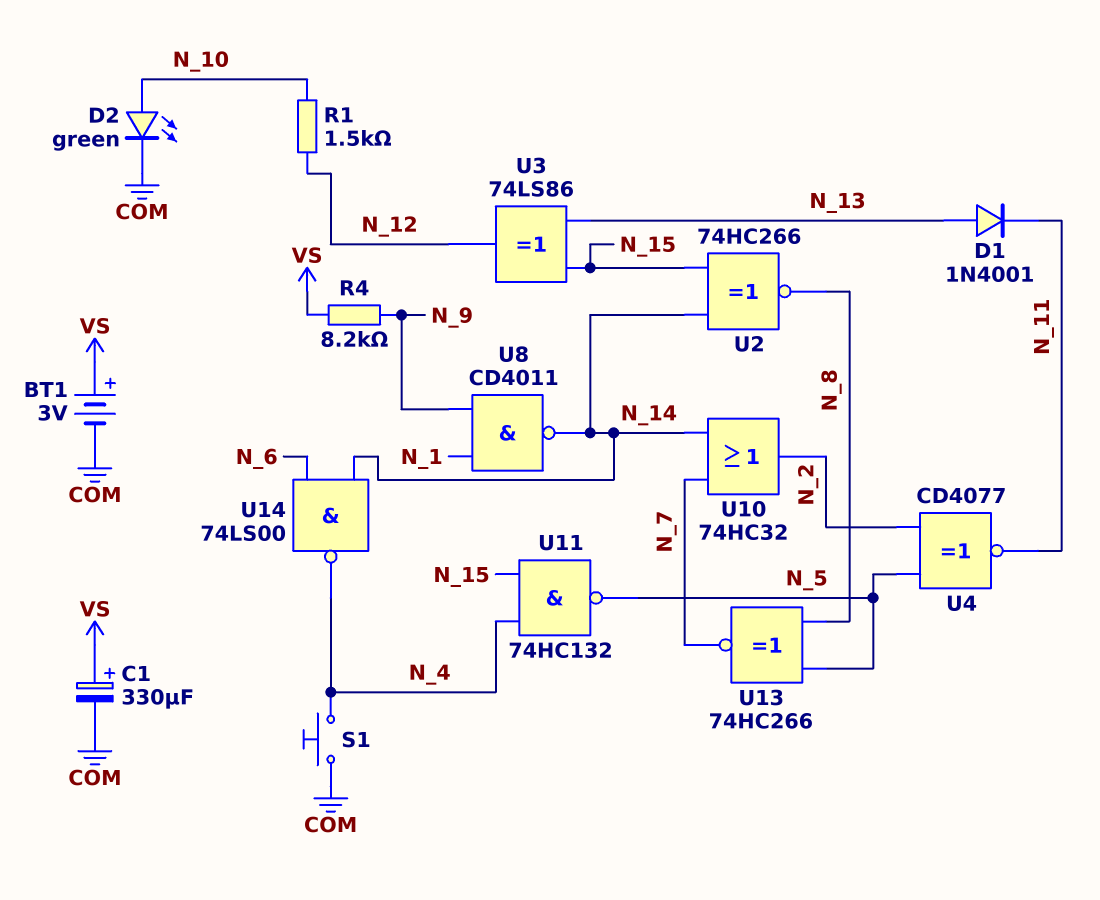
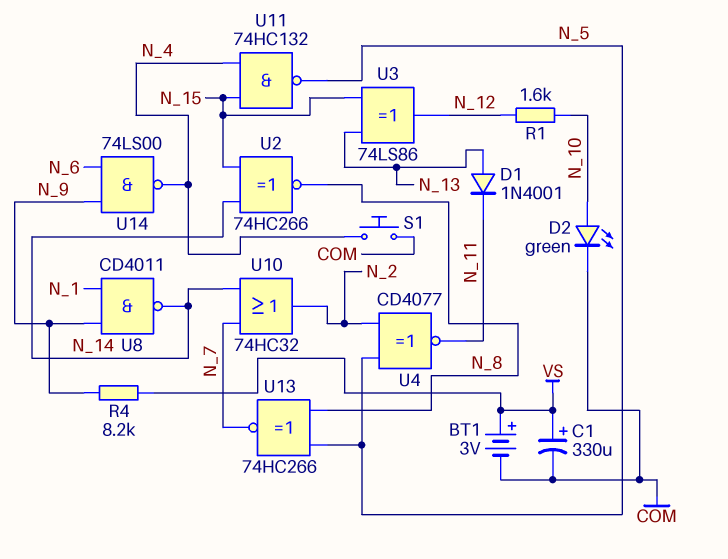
R1: 1.5k (N_10, N_12) -> 1.6k (N_10, N_12)
U14: NAND 74LS00 (in N_6, in N_14, out N_4) -> NAND 74LS00 (in N_6, in N_9, out N_4)

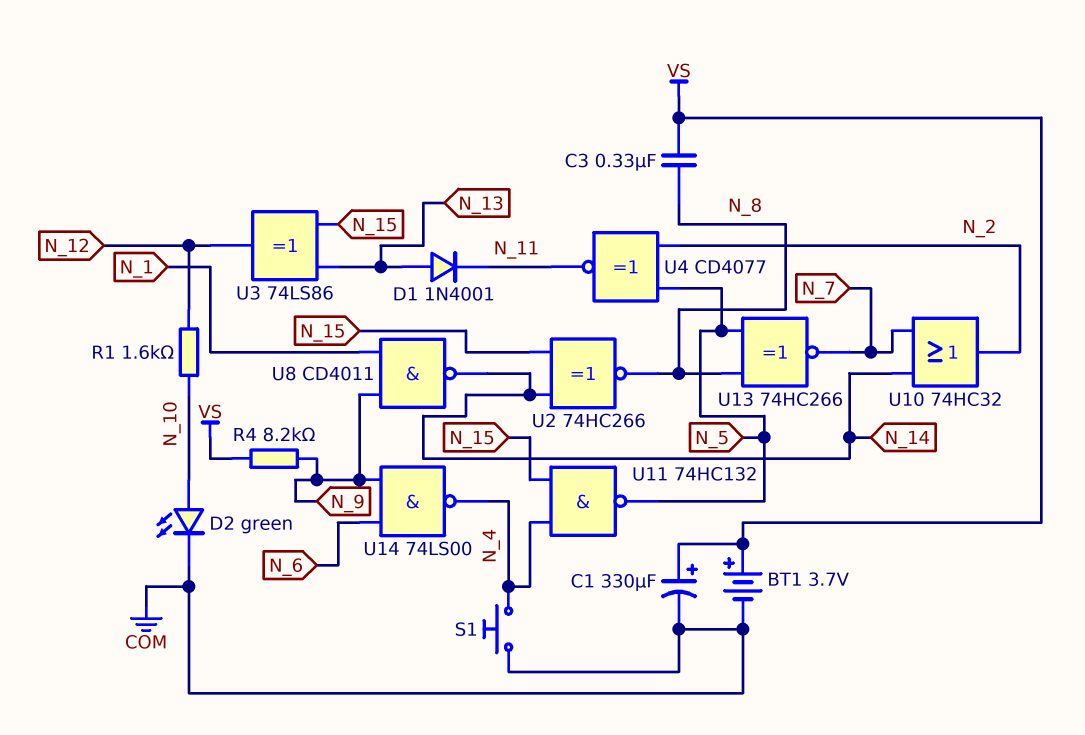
BT1: 3V (plus VS, minus COM) -> 3.7V (plus VS, minus COM)
C3: none -> 330nF (N_8, VS)

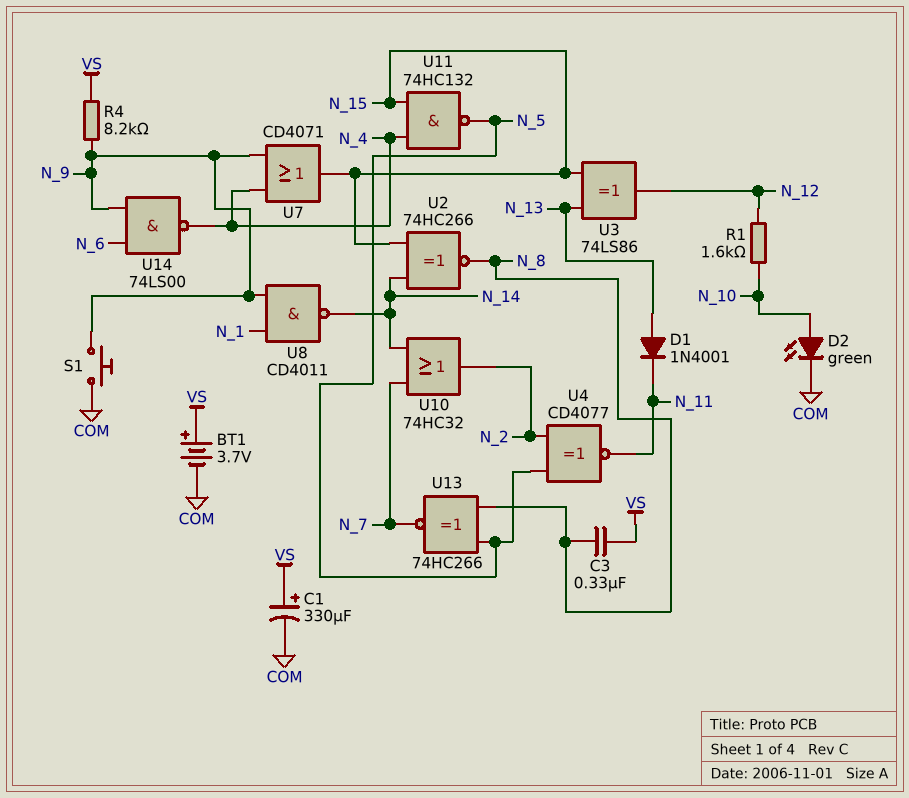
S1: button (COM, N_4) -> button (COM, N_9)
U7: none -> OR CD4071 (in N_4, in N_9, out N_15)

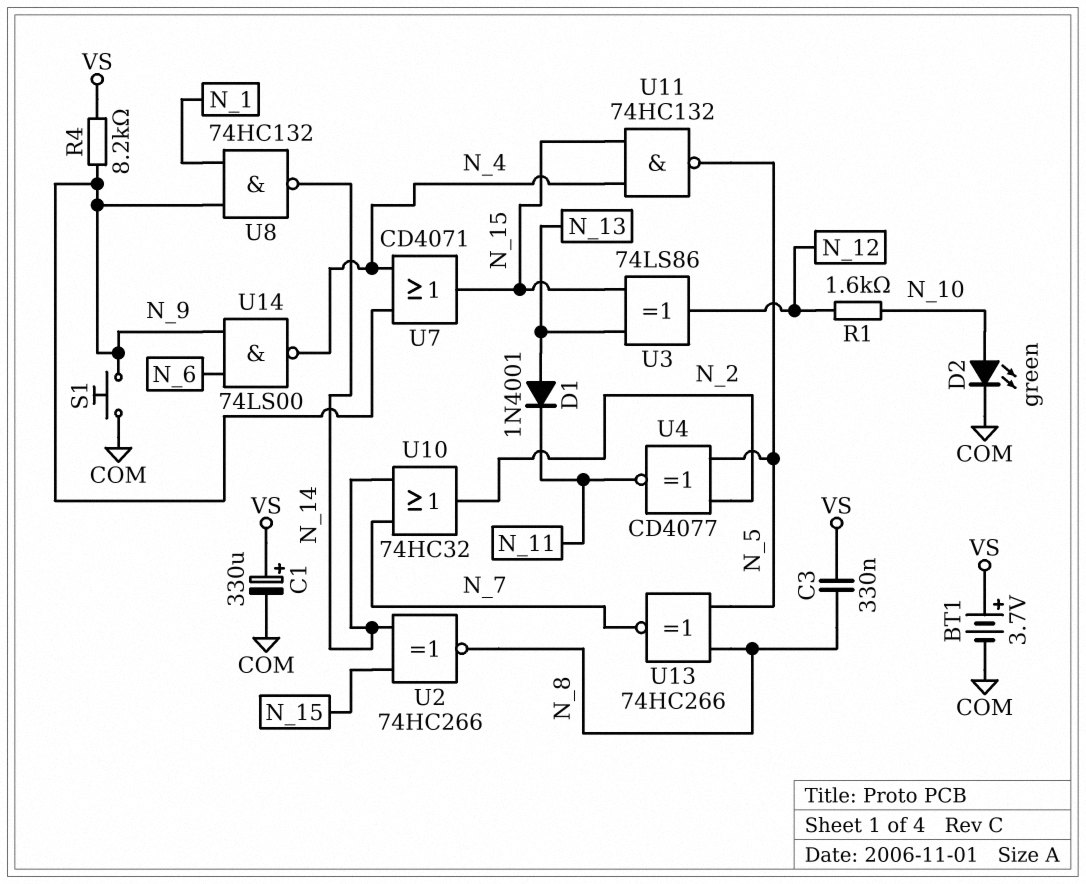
U8: NAND CD4011 (in N_1, in N_9, out N_14) -> NAND 74HC132 (in N_1, in N_9, out N_14)

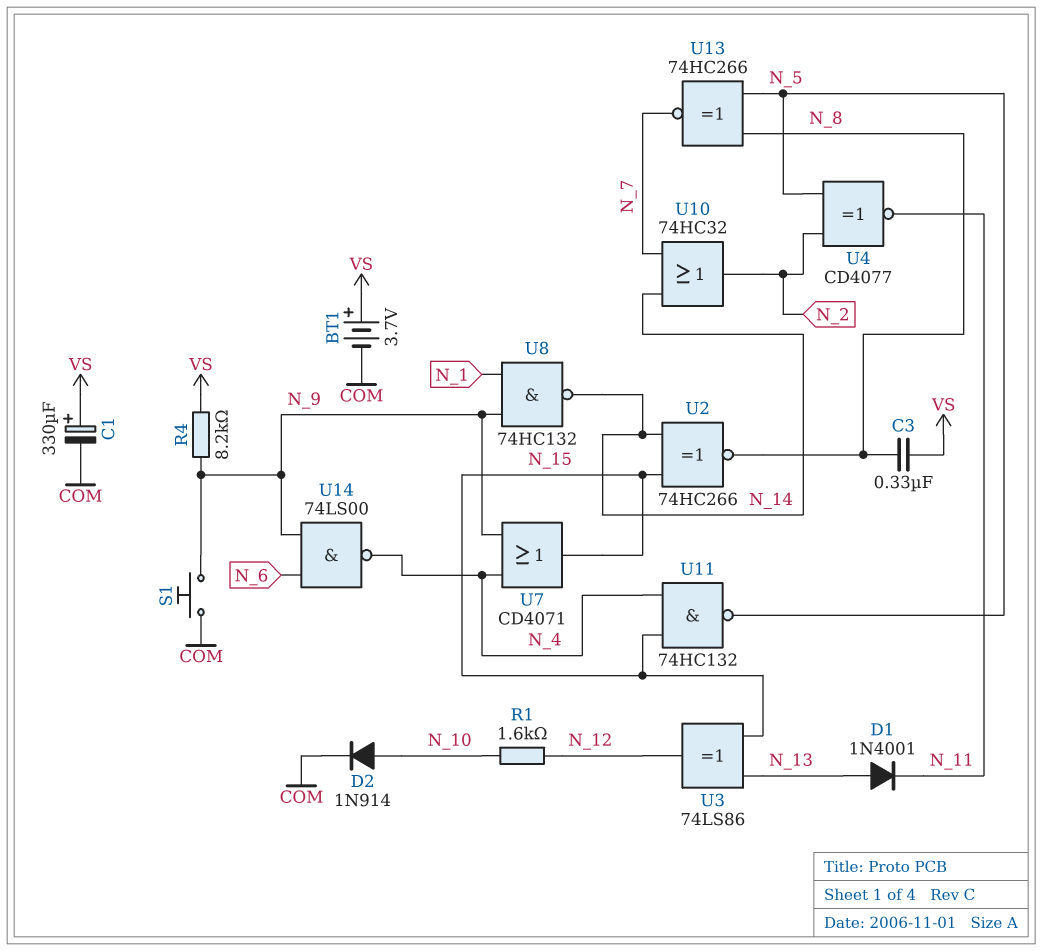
D2: LED green (A N_10, K COM) -> diode 1N914 (A N_10, K COM)

